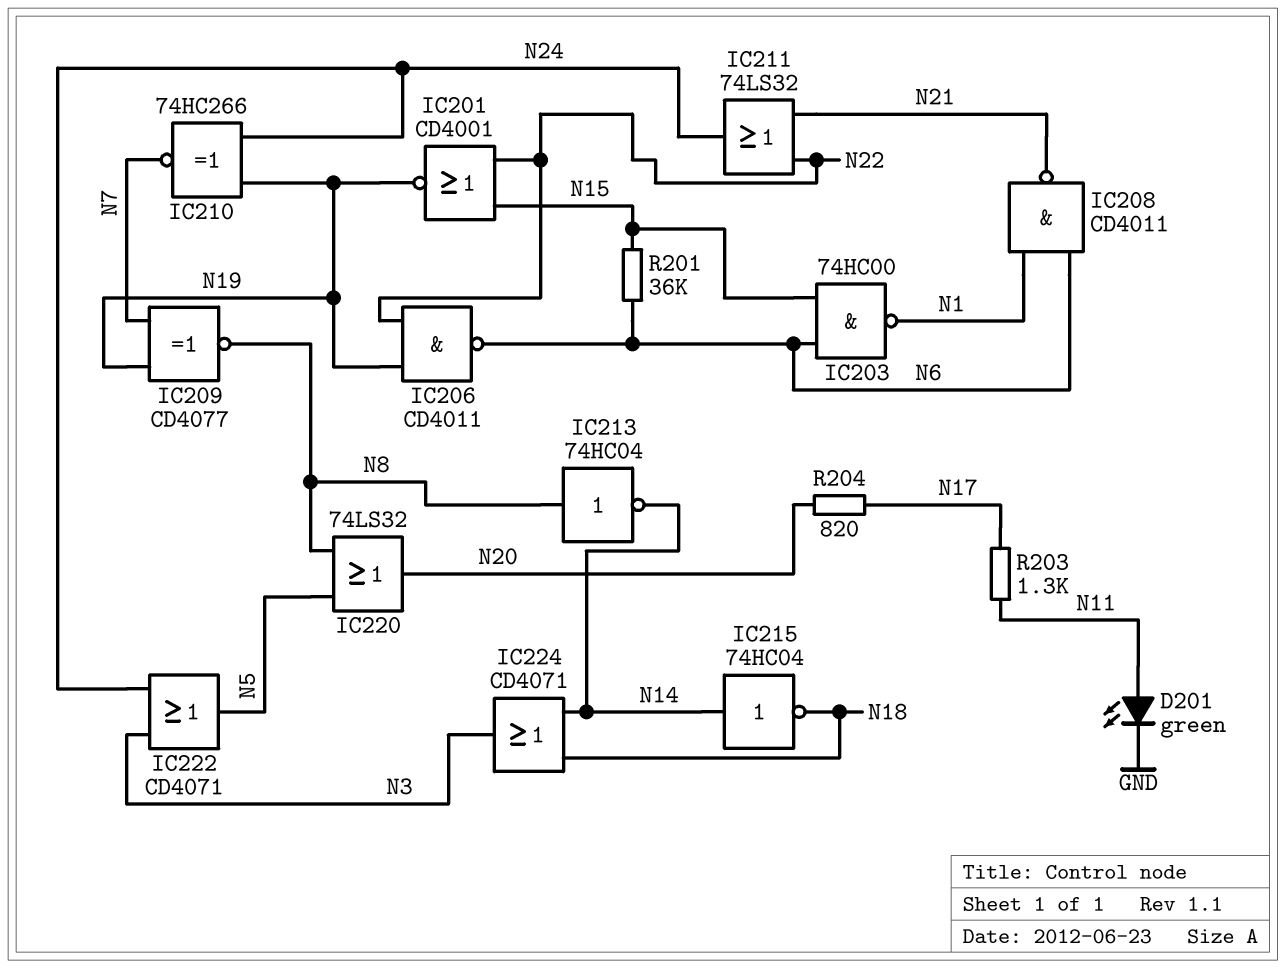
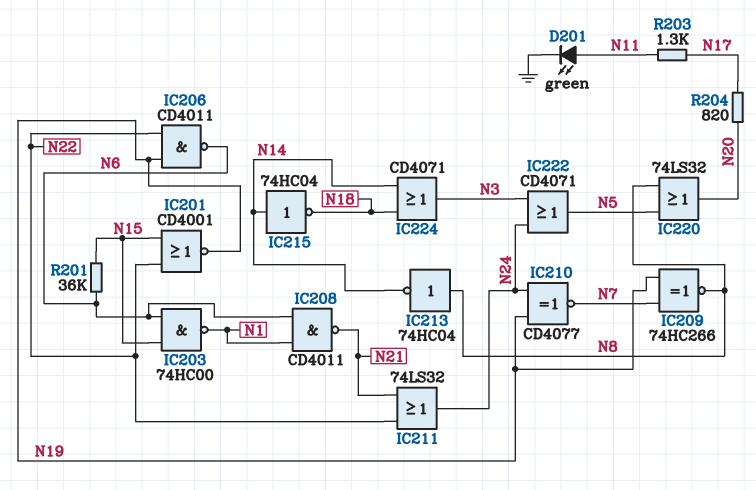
IC209: XNOR CD4077 (in N7, in N19, out N8) -> XNOR 74HC266 (in N7, in N19, out N8)
IC210: XNOR 74HC266 (in N19, in N24, out N7) -> XNOR CD4077 (in N19, in N24, out N7)

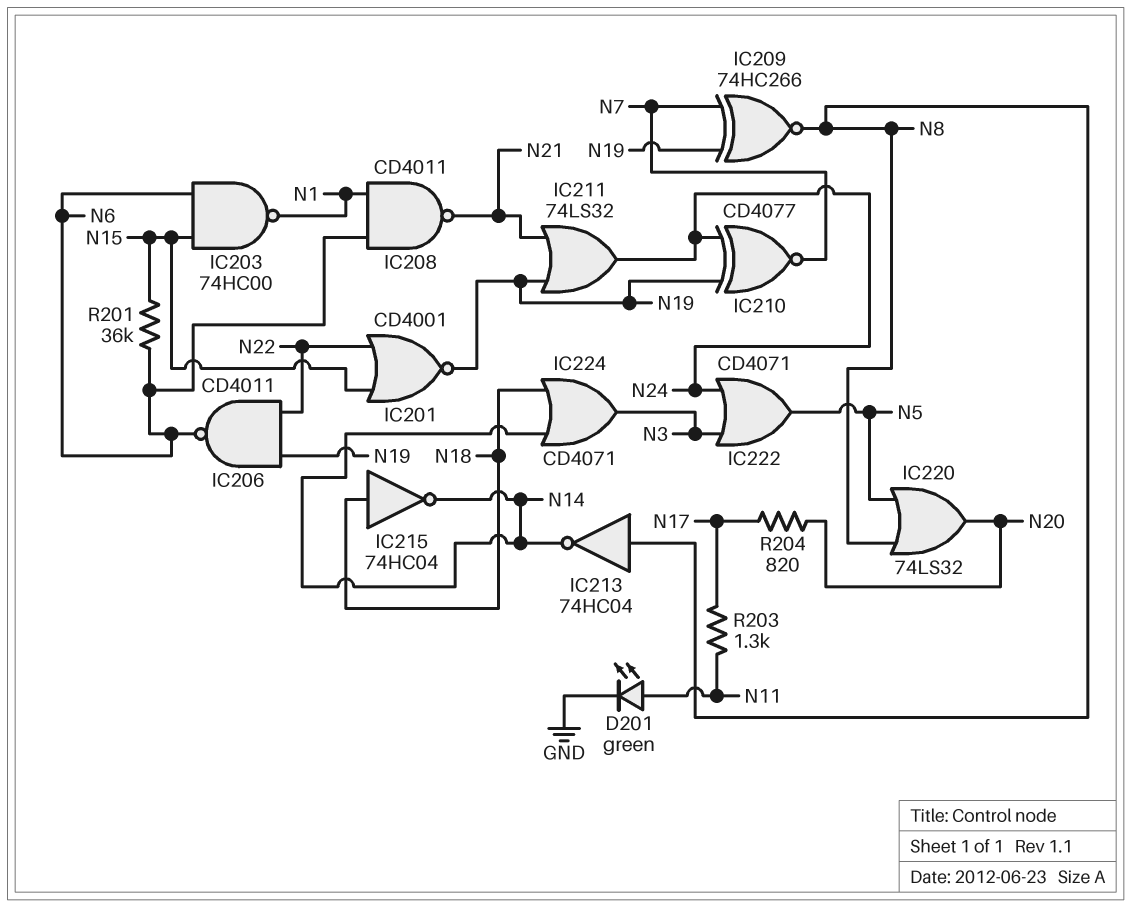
IC211: OR 74LS32 (in N21, in N22, out N24) -> OR 74LS32 (in N19, in N21, out N24)
IC215: NOT 74HC04 (in N14, out N18) -> NOT 74HC04 (in N18, out N14)

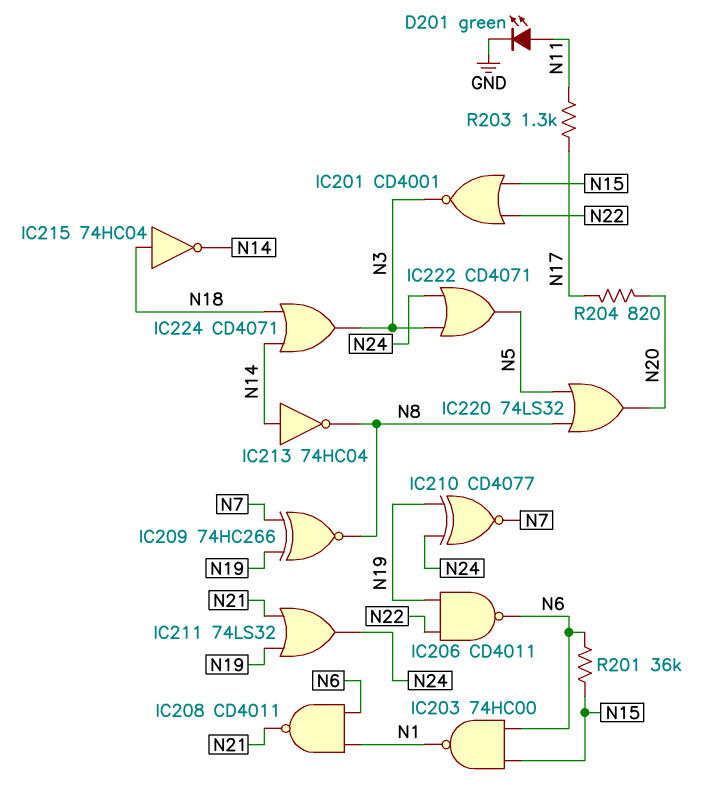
IC201: NOR CD4001 (in N15, in N22, out N19) -> NOR CD4001 (in N15, in N22, out N3)
IC213: NOT 74HC04 (in N8, out N14) -> NOT 74HC04 (in N14, out N8)

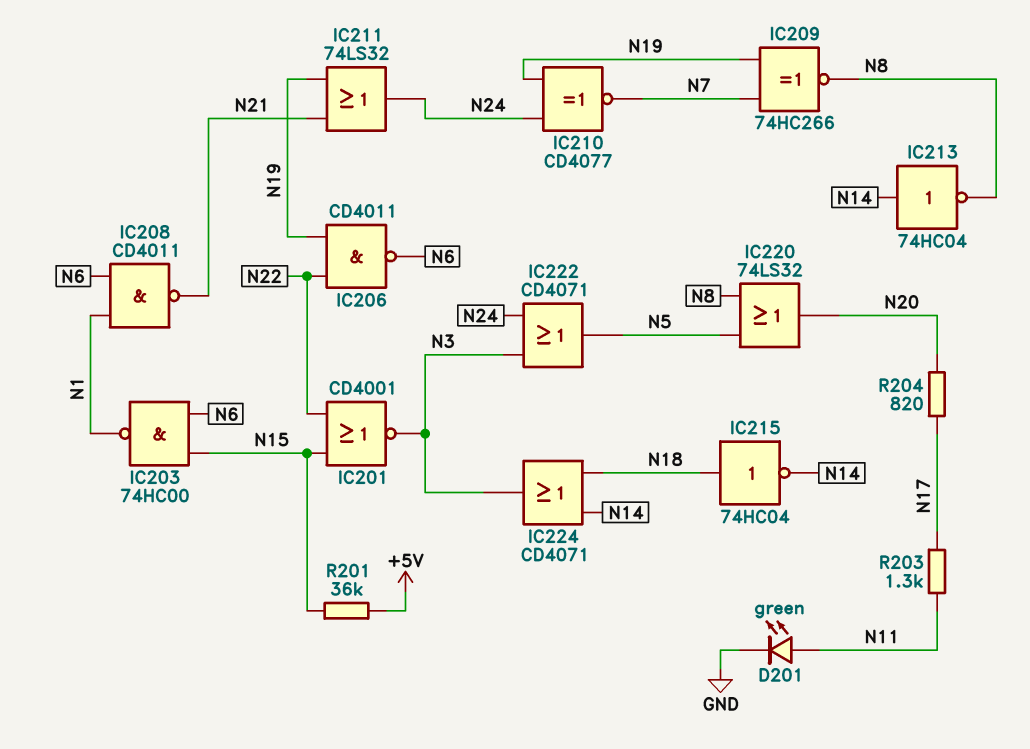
R201: 36k (N6, N15) -> 36k (+5V, N15)

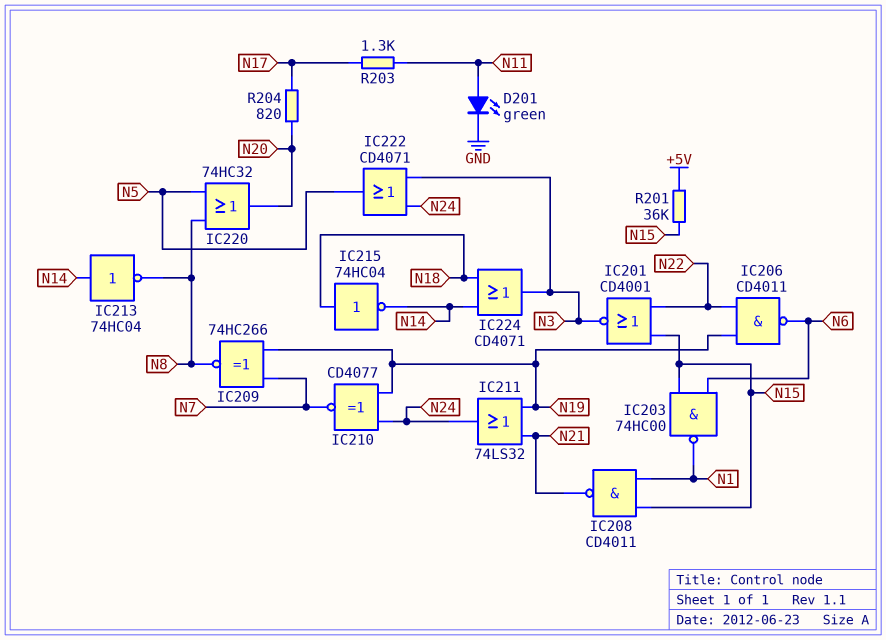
IC208: NAND CD4011 (in N1, in N6, out N21) -> NAND CD4011 (in N1, in N15, out N21)
IC220: OR 74LS32 (in N5, in N8, out N20) -> OR 74HC32 (in N5, in N8, out N20)

